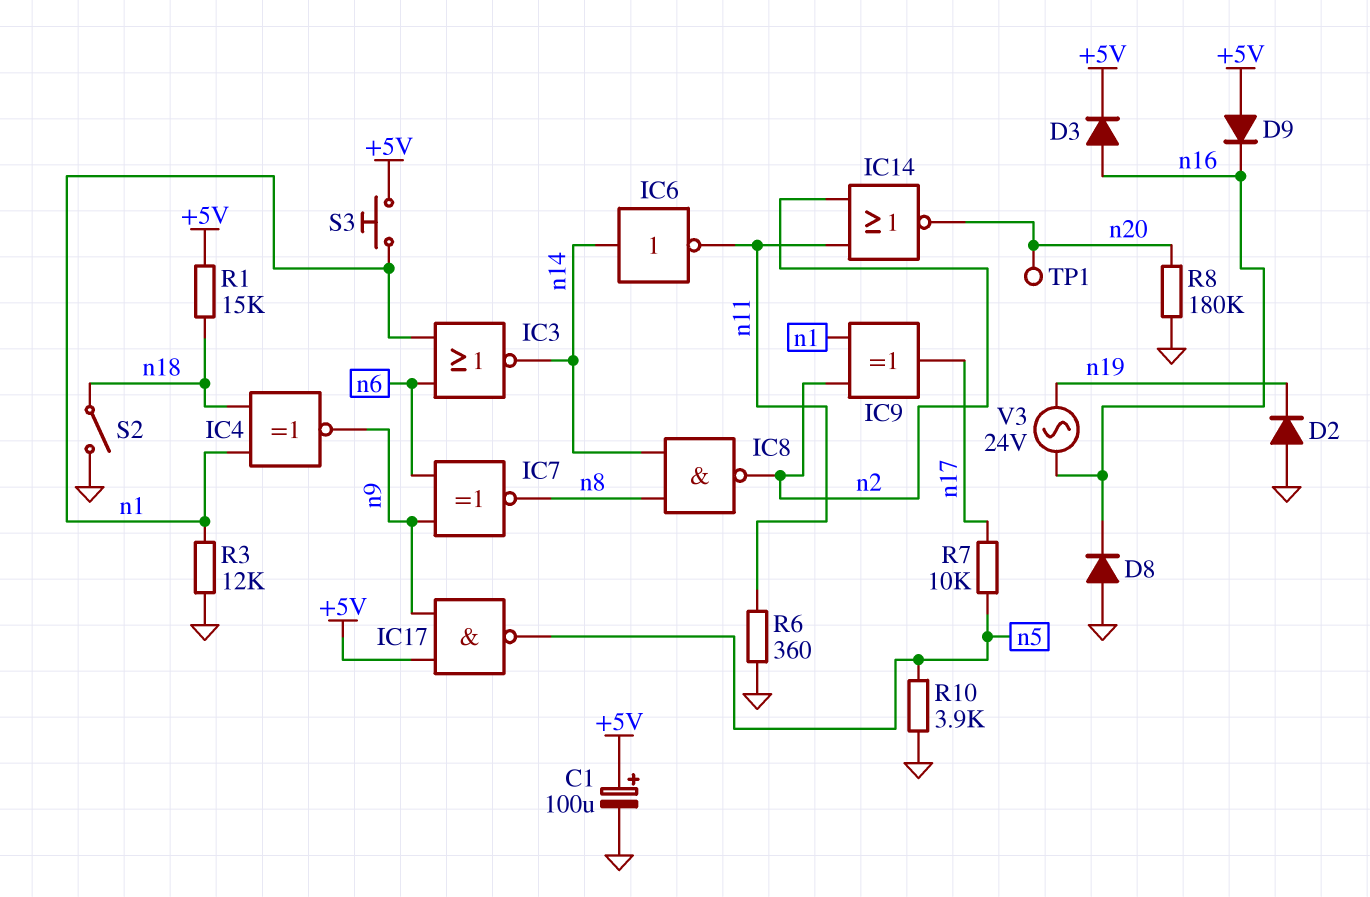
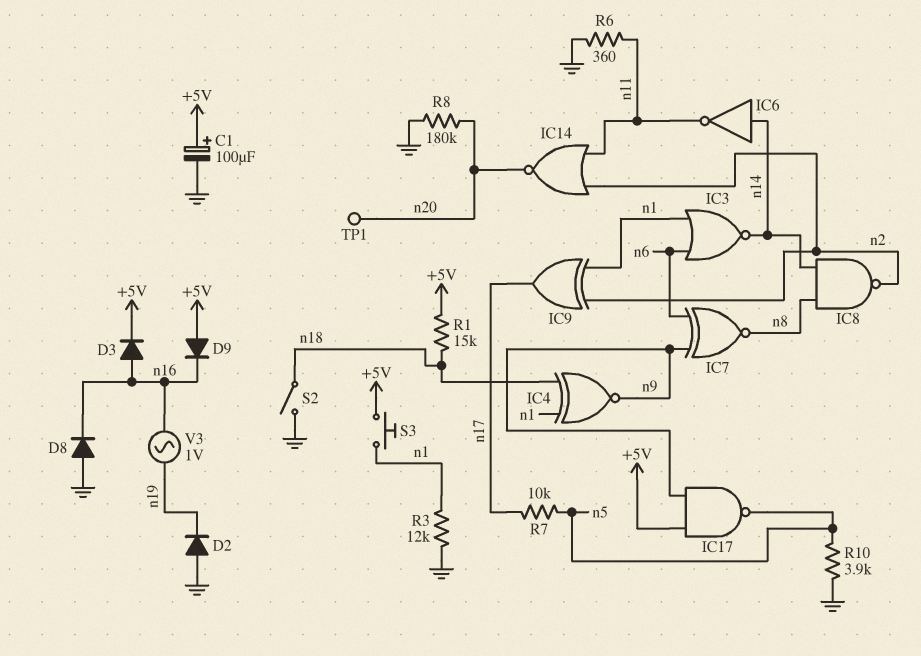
V3: AC 24V (n16, n19) -> AC 1V (n16, n19)

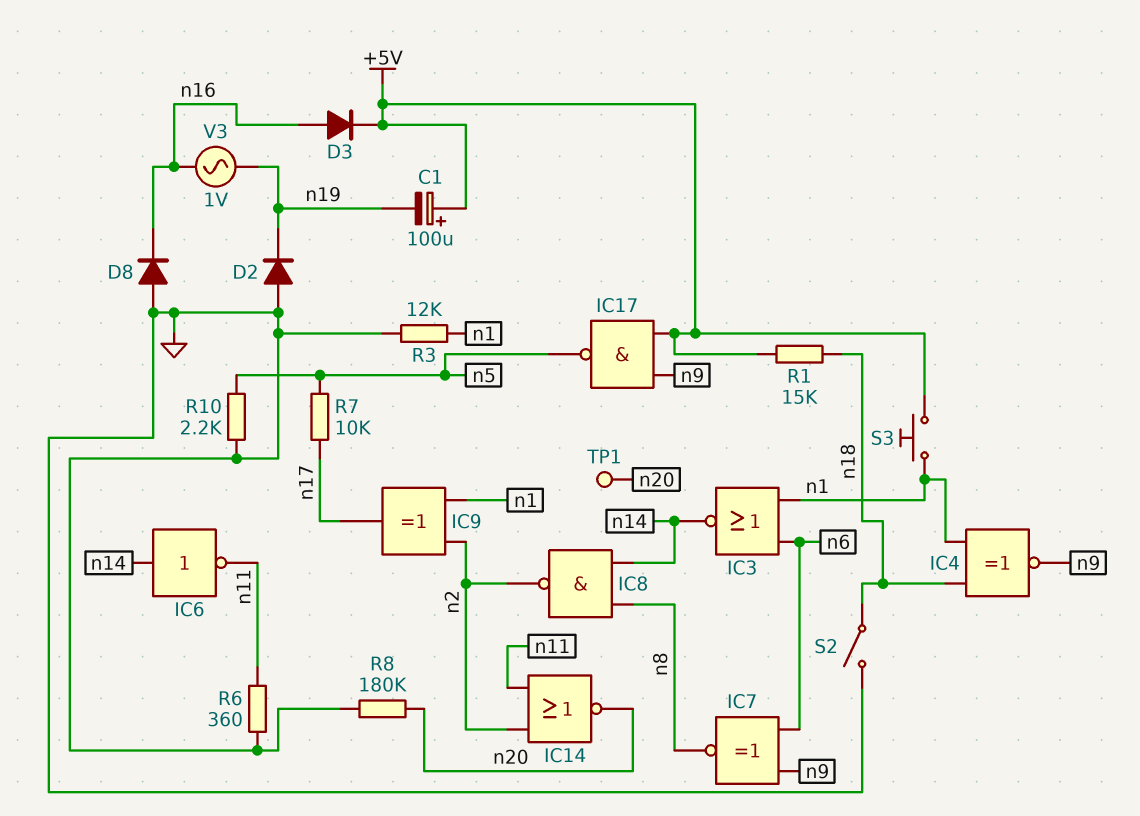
C1: 100uF (plus +5V, minus GND) -> 100uF (plus +5V, minus n19)
D9: diode (A +5V, K n16) -> none
R10: 3.9k (GND, n5) -> 2.2k (GND, n5)

